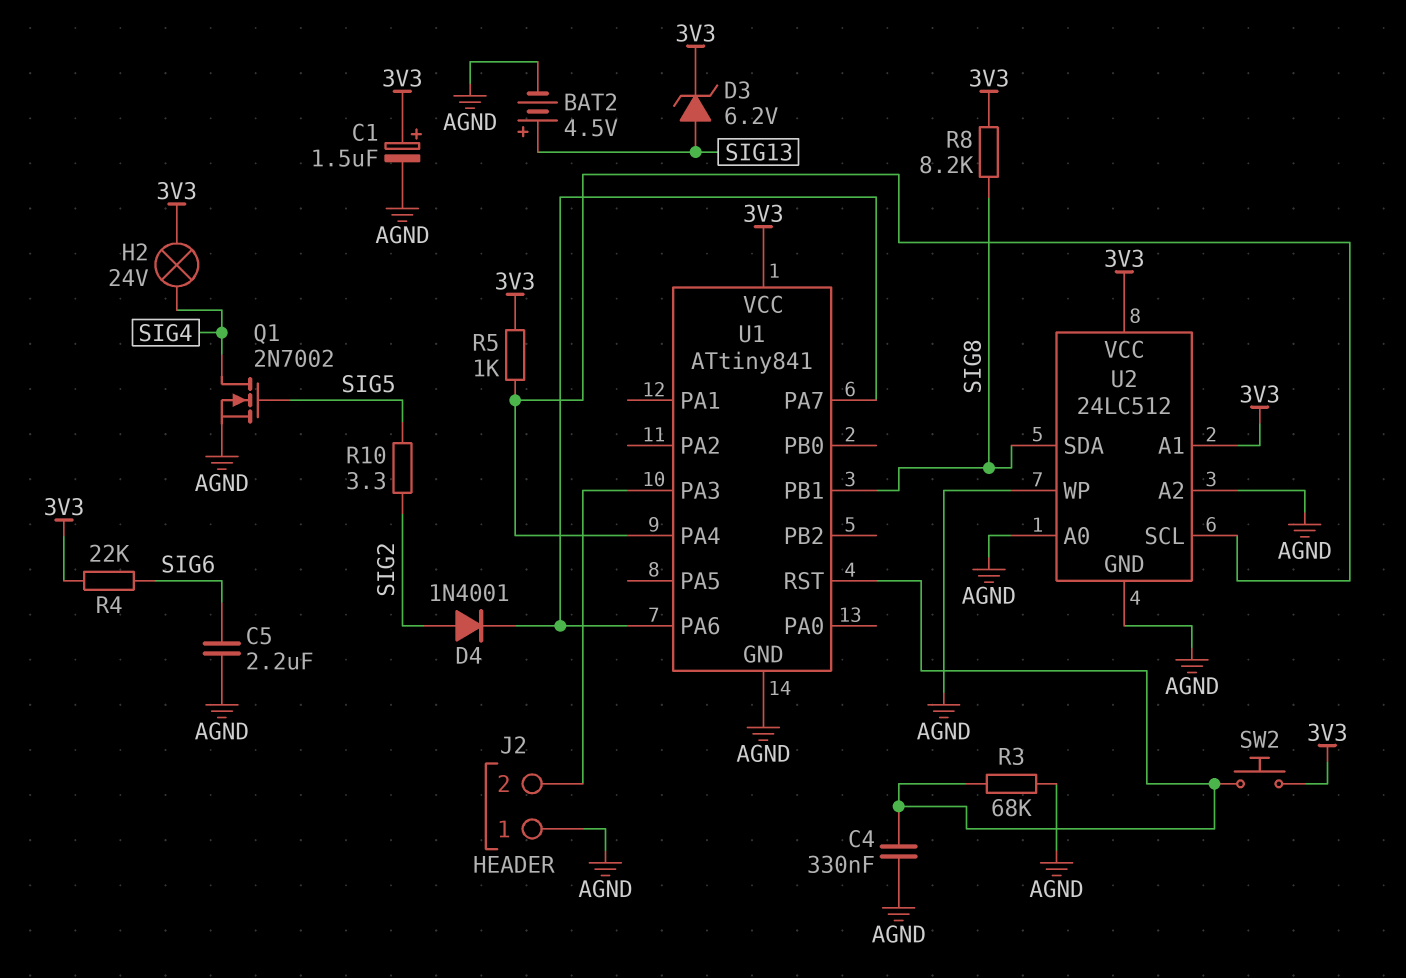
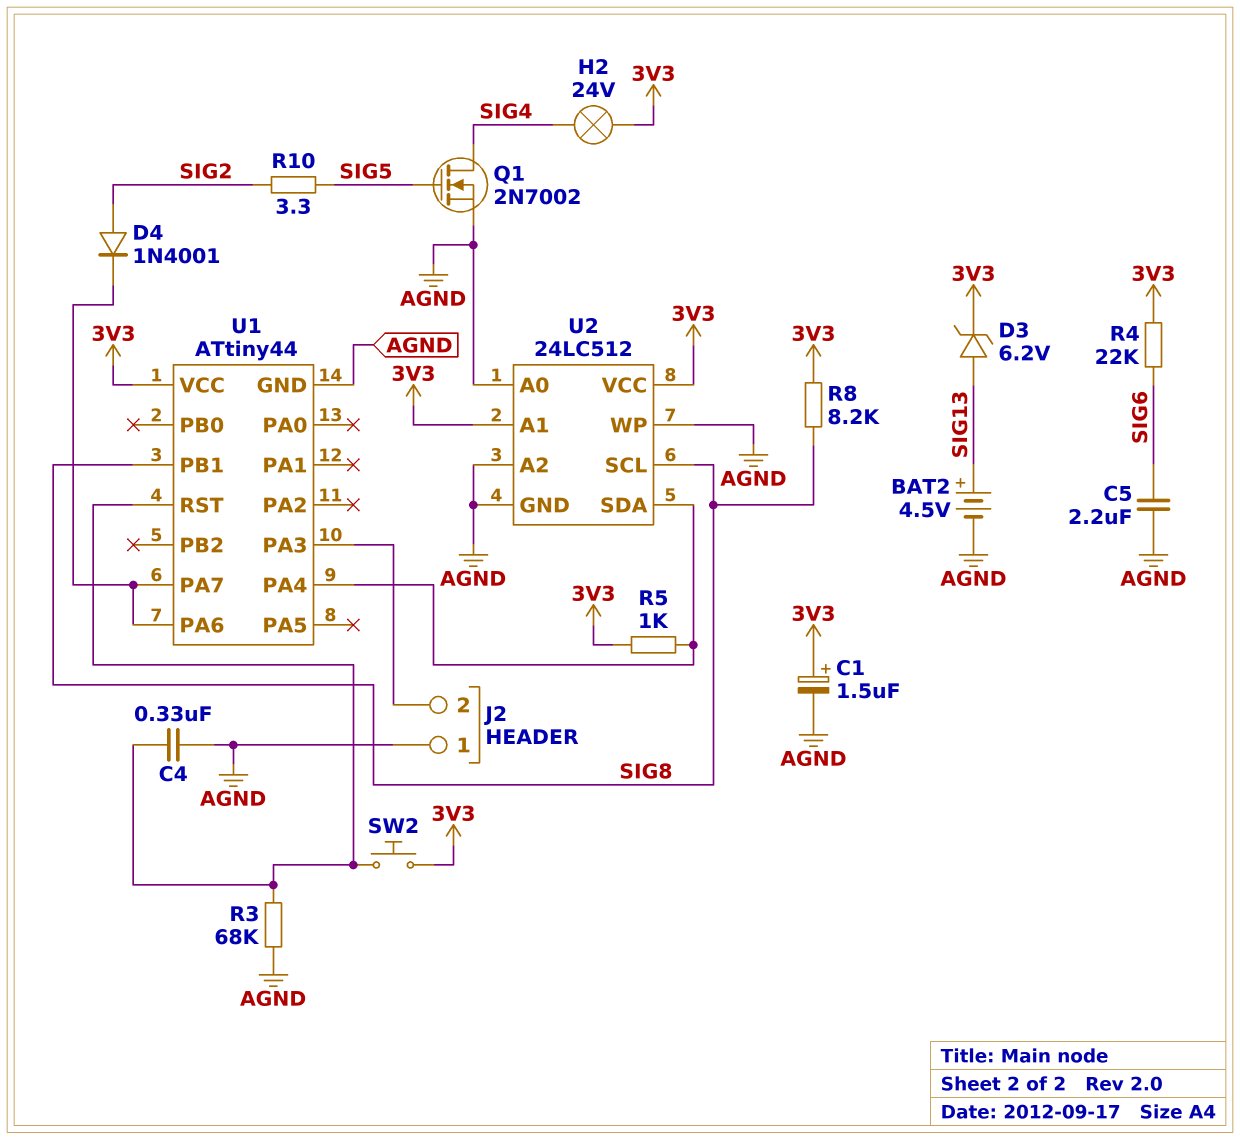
U1: ATtiny841 -> ATtiny44
U2 pin SCL: U1/PA4 -> SIG8
U2 pin SDA: SIG8 -> U1/PA4

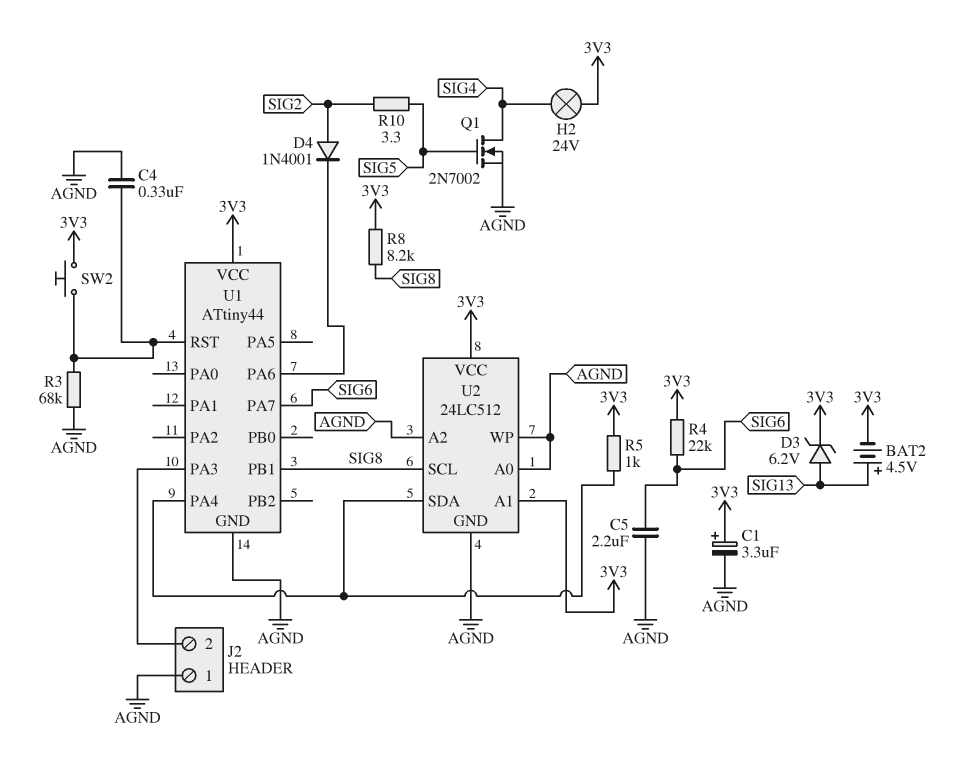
BAT2: 4.5V (plus SIG13, minus AGND) -> 4.5V (plus SIG13, minus 3V3)
C1: 1.5uF (plus 3V3, minus AGND) -> 3.3uF (plus 3V3, minus AGND)
U1 pin PA7: U1/PA6 -> SIG6

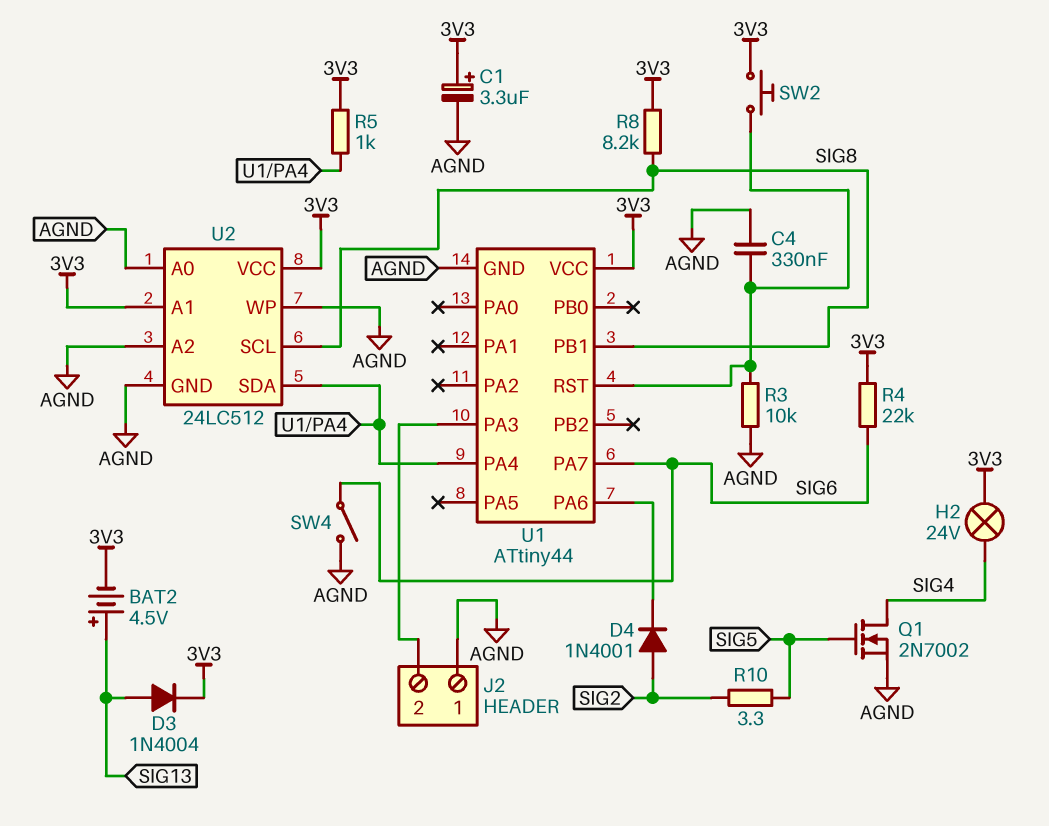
C5: 2.2uF (AGND, SIG6) -> none
D3: zener 6.2V (A SIG13, K 3V3) -> diode 1N4004 (A SIG13, K 3V3)
R3: 68k (AGND, U1/RST) -> 10k (AGND, U1/RST)
SW4: none -> switch (AGND, SIG6)

